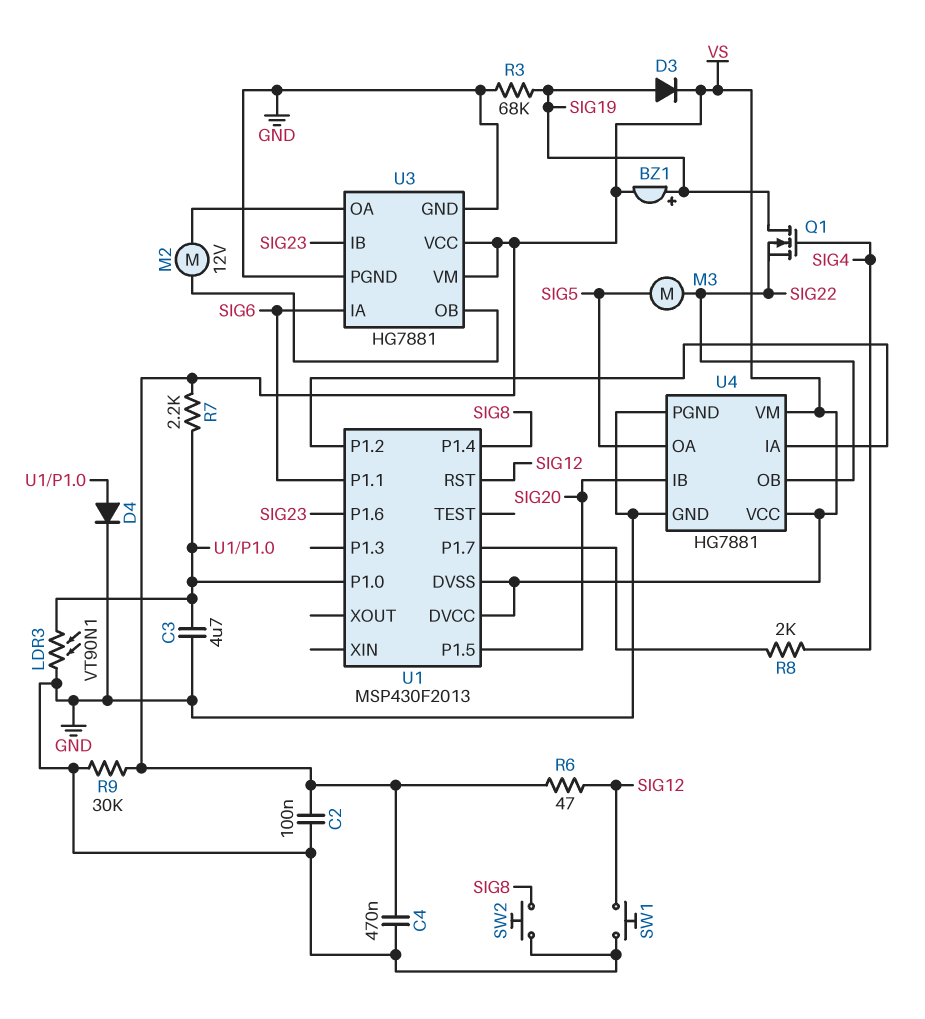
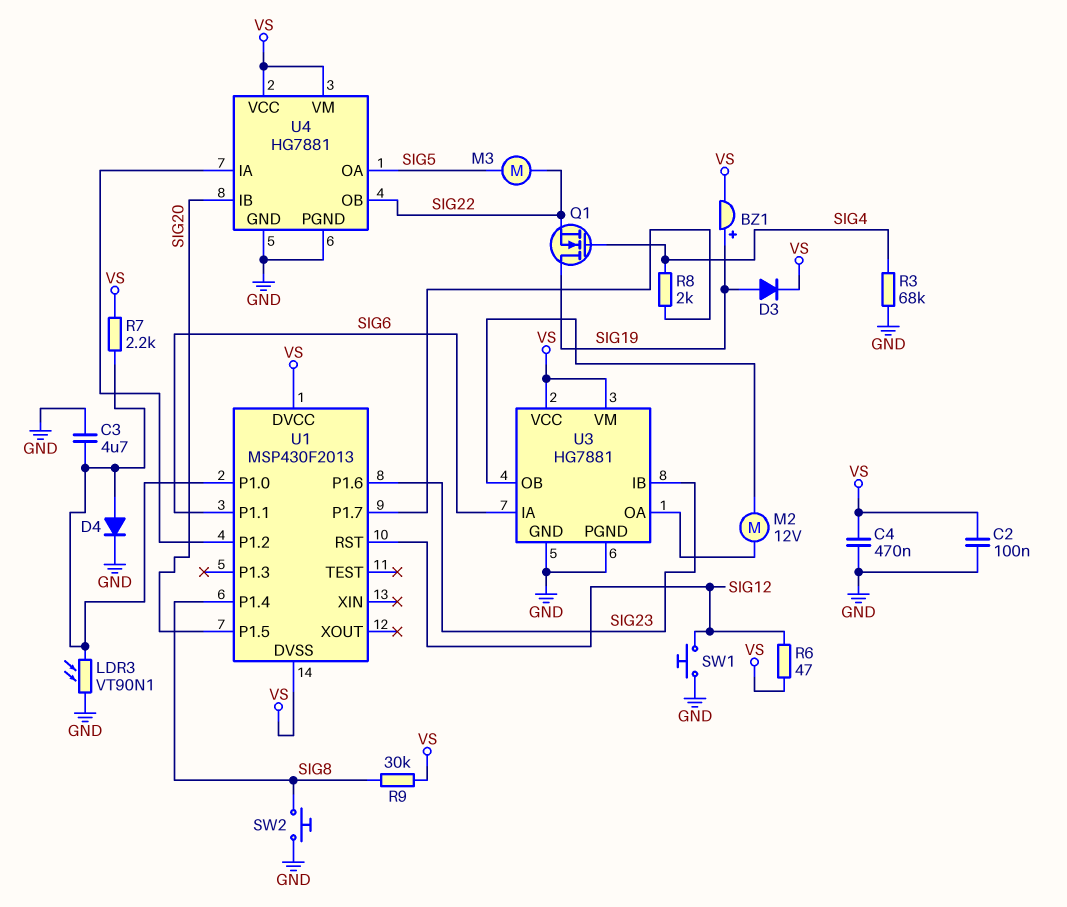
R3: 68k (GND, SIG19) -> 68k (GND, SIG4)
R9: 30k (GND, VS) -> 30k (SIG8, VS)

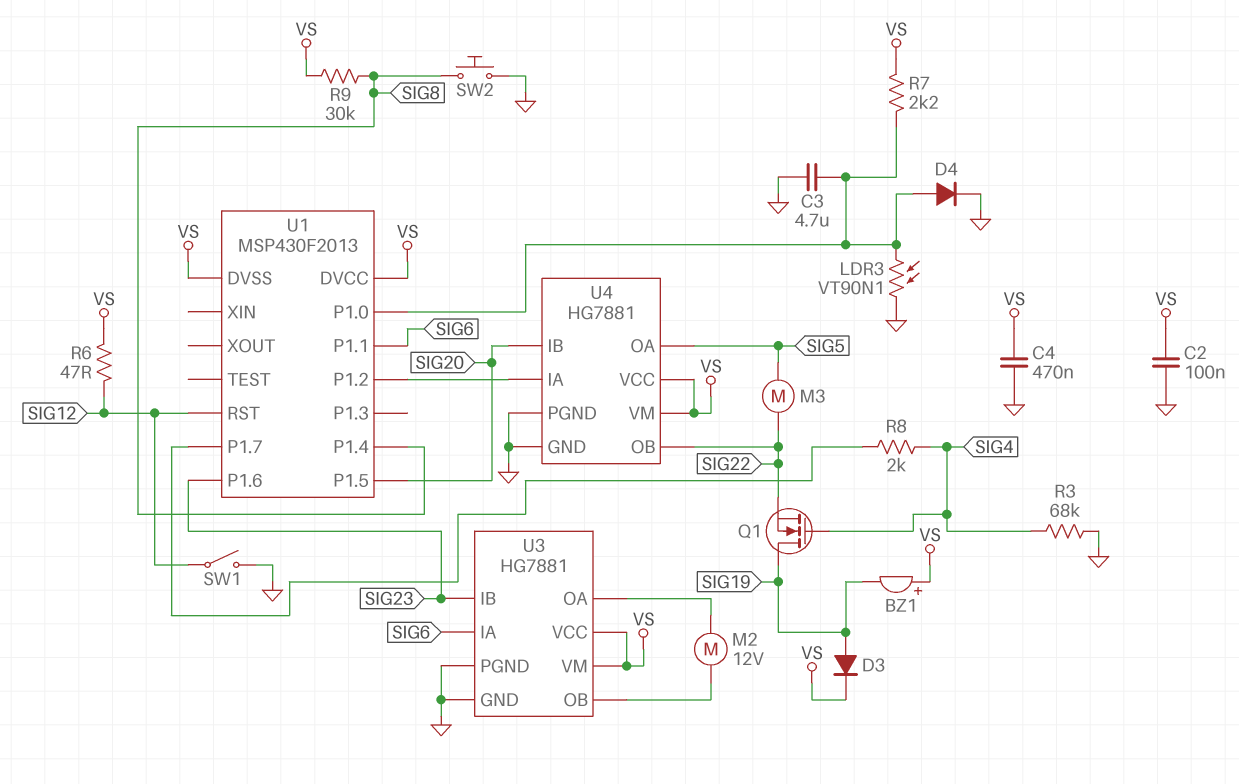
BZ1: buzzer (plus SIG19, minus VS) -> buzzer (plus VS, minus SIG19)
SW1: button (GND, SIG12) -> switch (GND, SIG12)

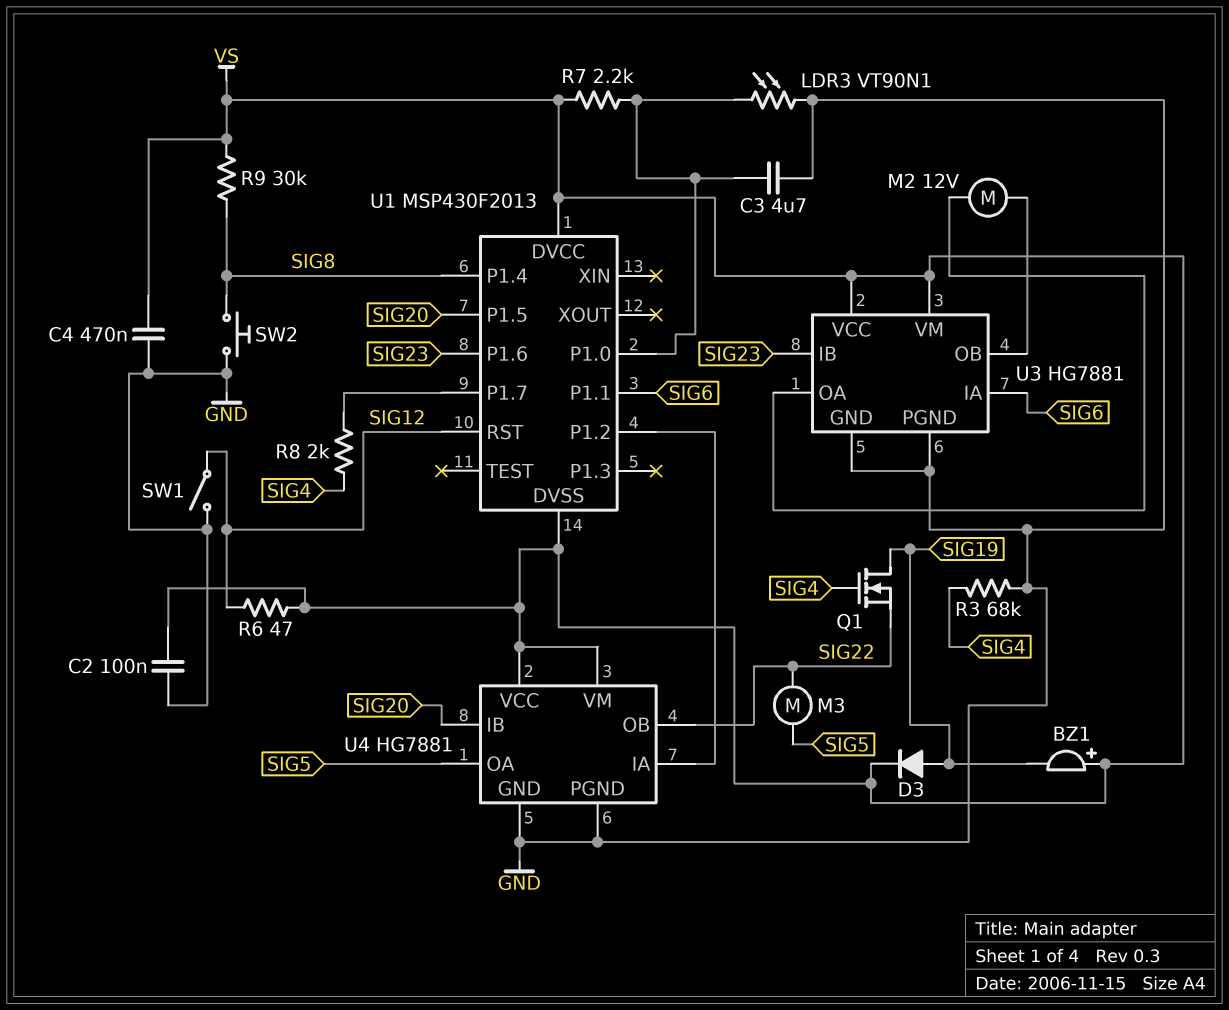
D4: diode (A U1/P1.0, K GND) -> none

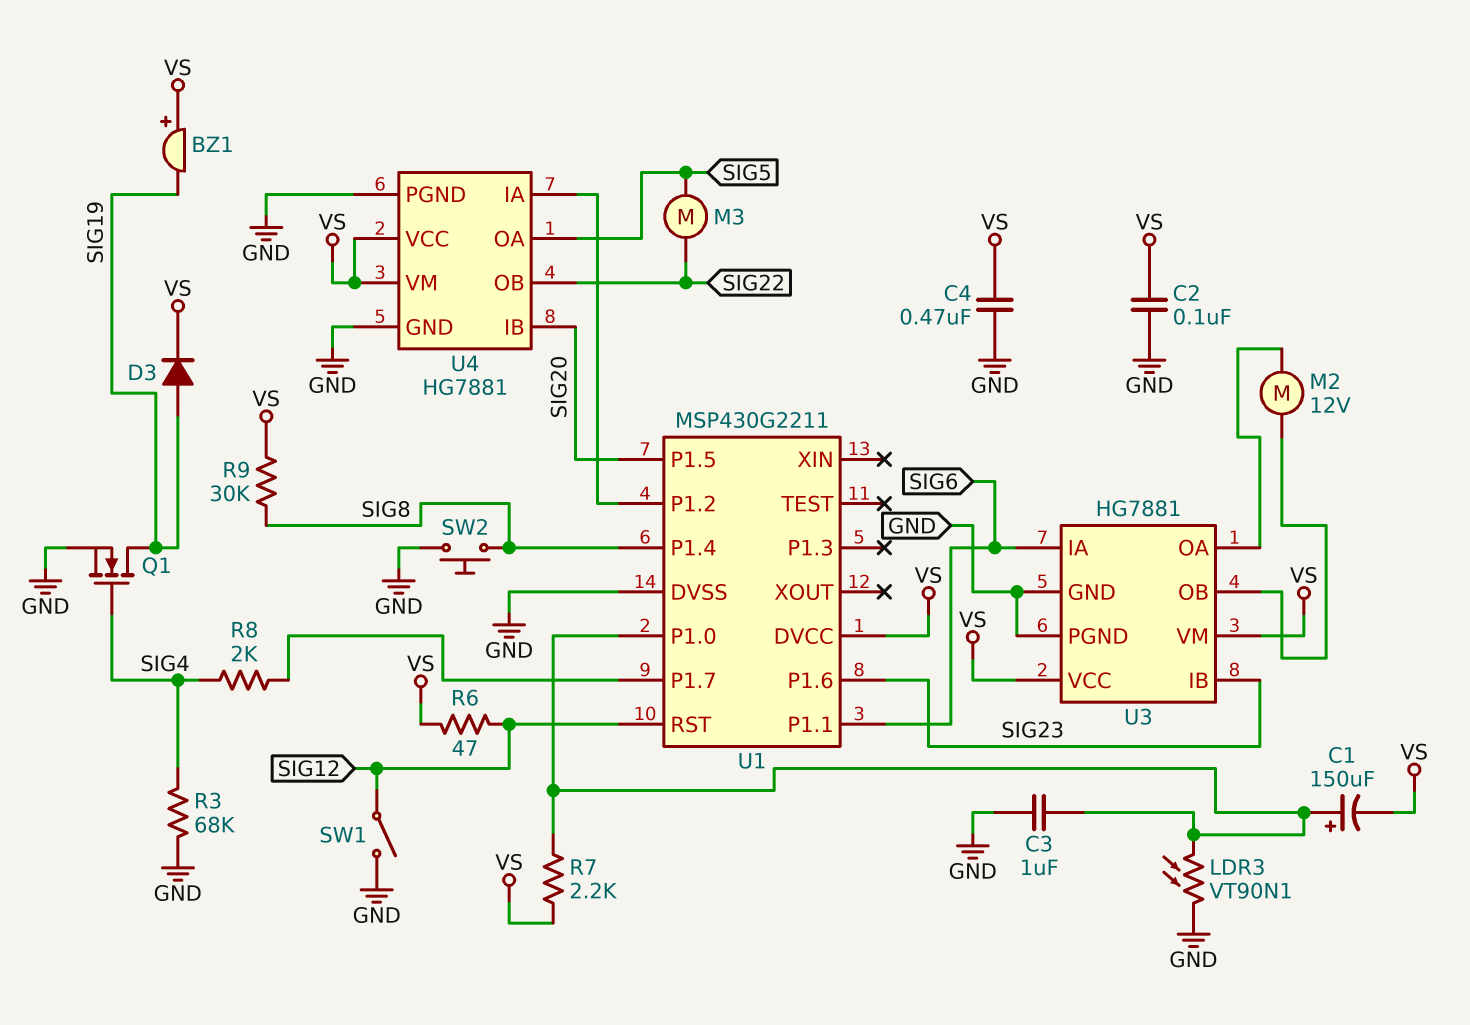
C1: none -> 150uF (plus U1/P1.0, minus VS)
C3: 4.7uF (GND, U1/P1.0) -> 1uF (GND, U1/P1.0)
Q1: NMOS (G SIG4, D SIG19, S SIG22) -> NMOS (G SIG4, D SIG19, S GND)
U1: MSP430F2013 -> MSP430G2211
U1 pin DVSS: VS -> GND

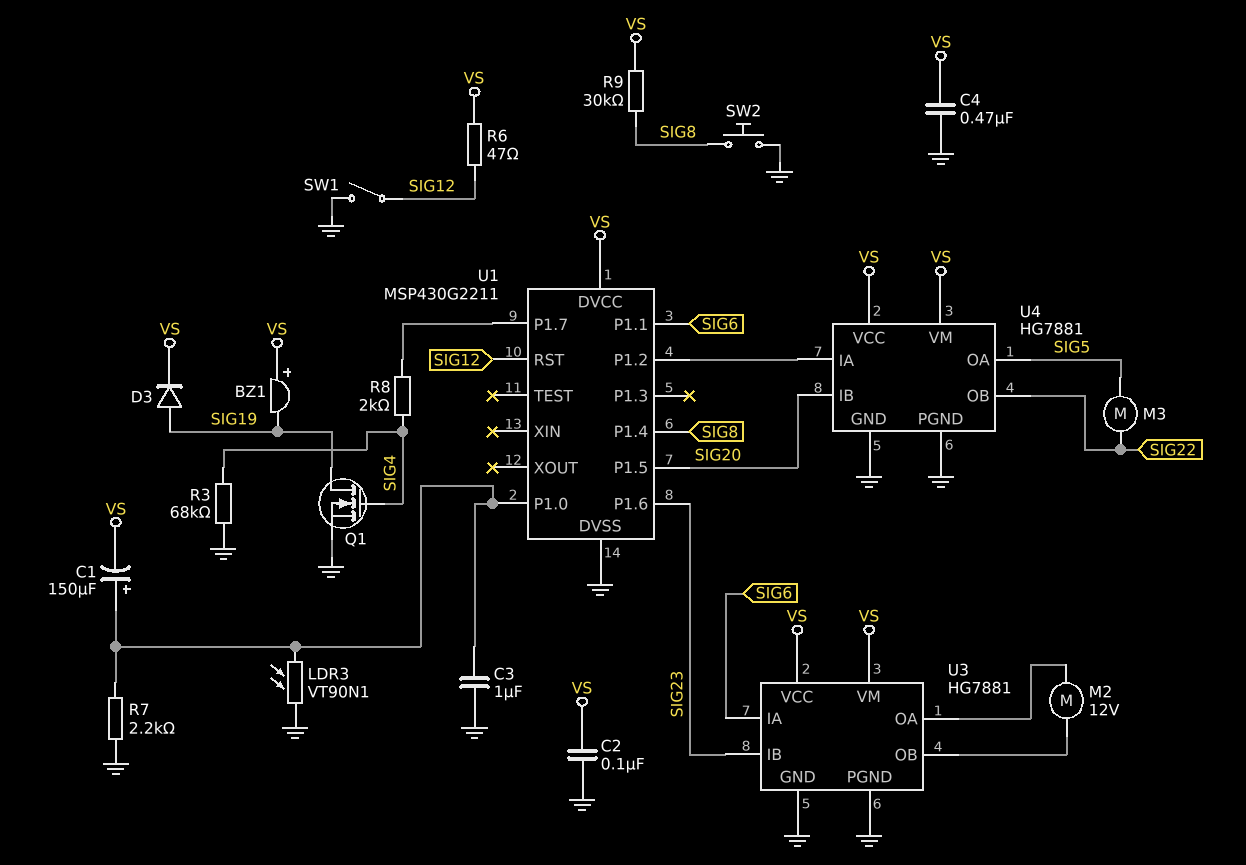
R7: 2.2k (U1/P1.0, VS) -> 2.2k (GND, U1/P1.0)

